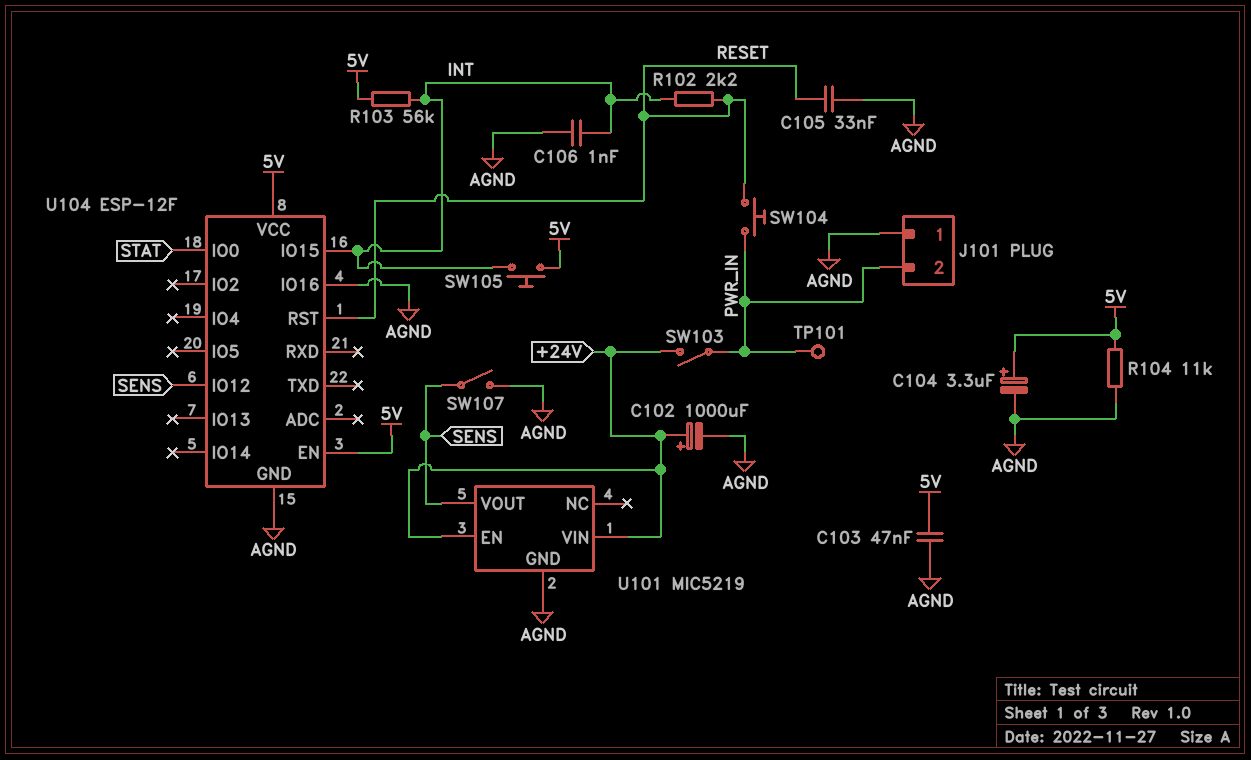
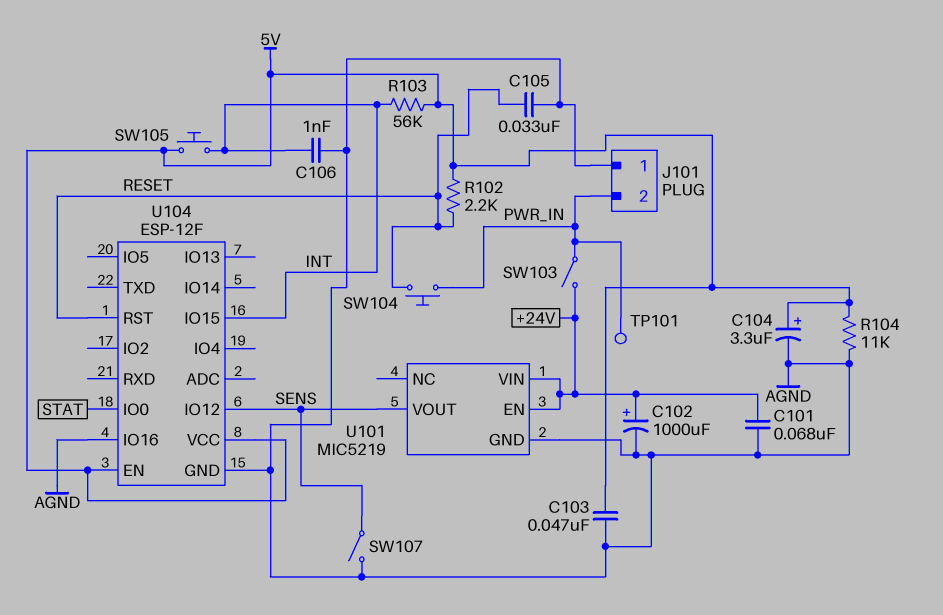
C101: none -> 68nF (+24V, AGND)
R102: 2.2k (INT, RESET) -> 2.2k (5V, RESET)

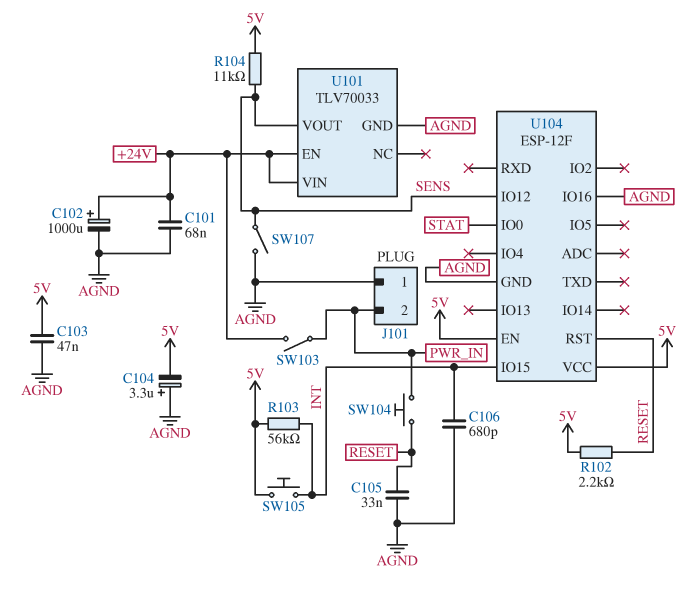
C104: 3.3uF (plus 5V, minus AGND) -> 3.3uF (plus AGND, minus 5V)
C106: 1nF (AGND, INT) -> 680pF (AGND, INT)
R104: 11k (5V, AGND) -> 11k (5V, SENS)
TP101: test point (PWR_IN) -> none
U101: MIC5219 -> TLV70033

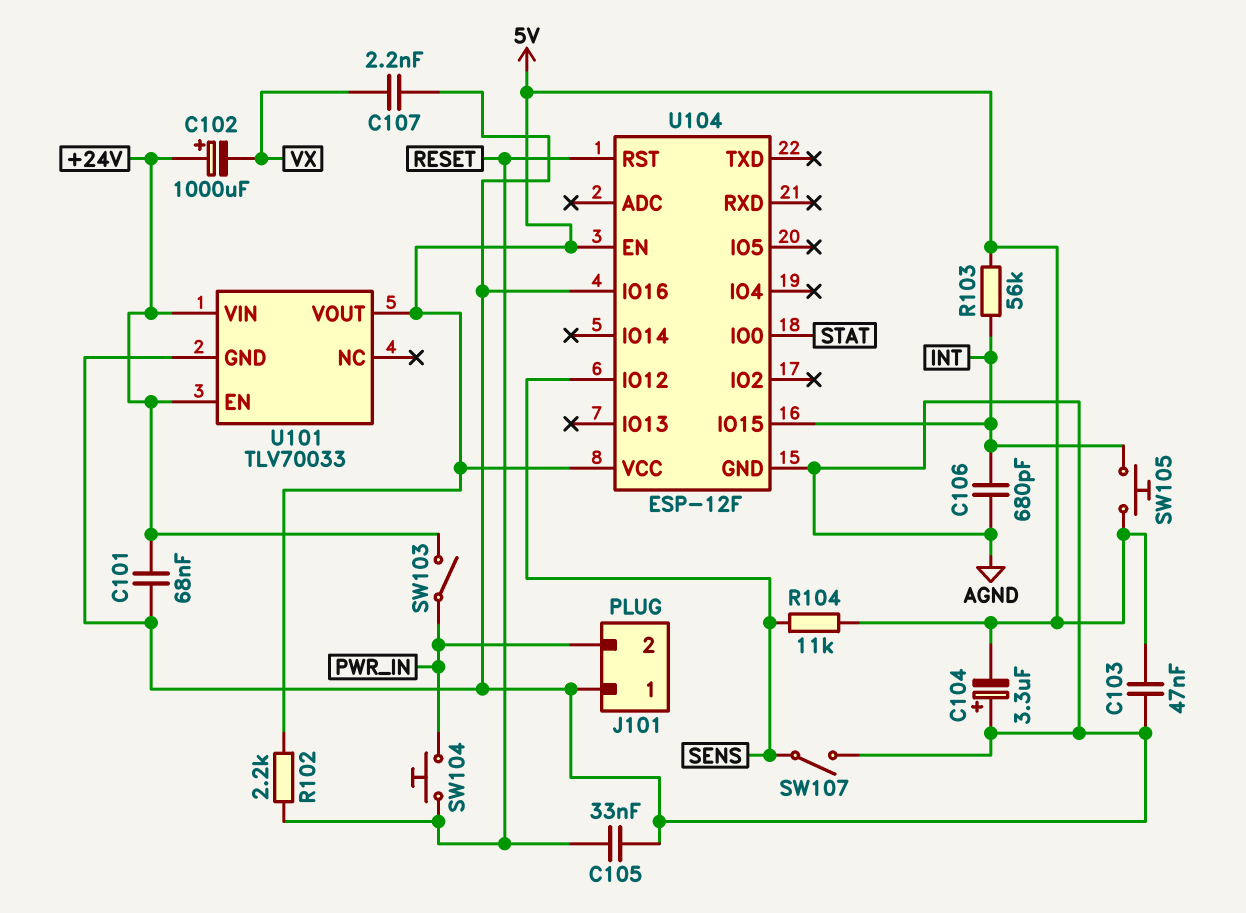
C102: 1000uF (plus +24V, minus AGND) -> 1000uF (plus +24V, minus VX)
C107: none -> 2.2nF (AGND, VX)
U101 pin VOUT: SENS -> 5V

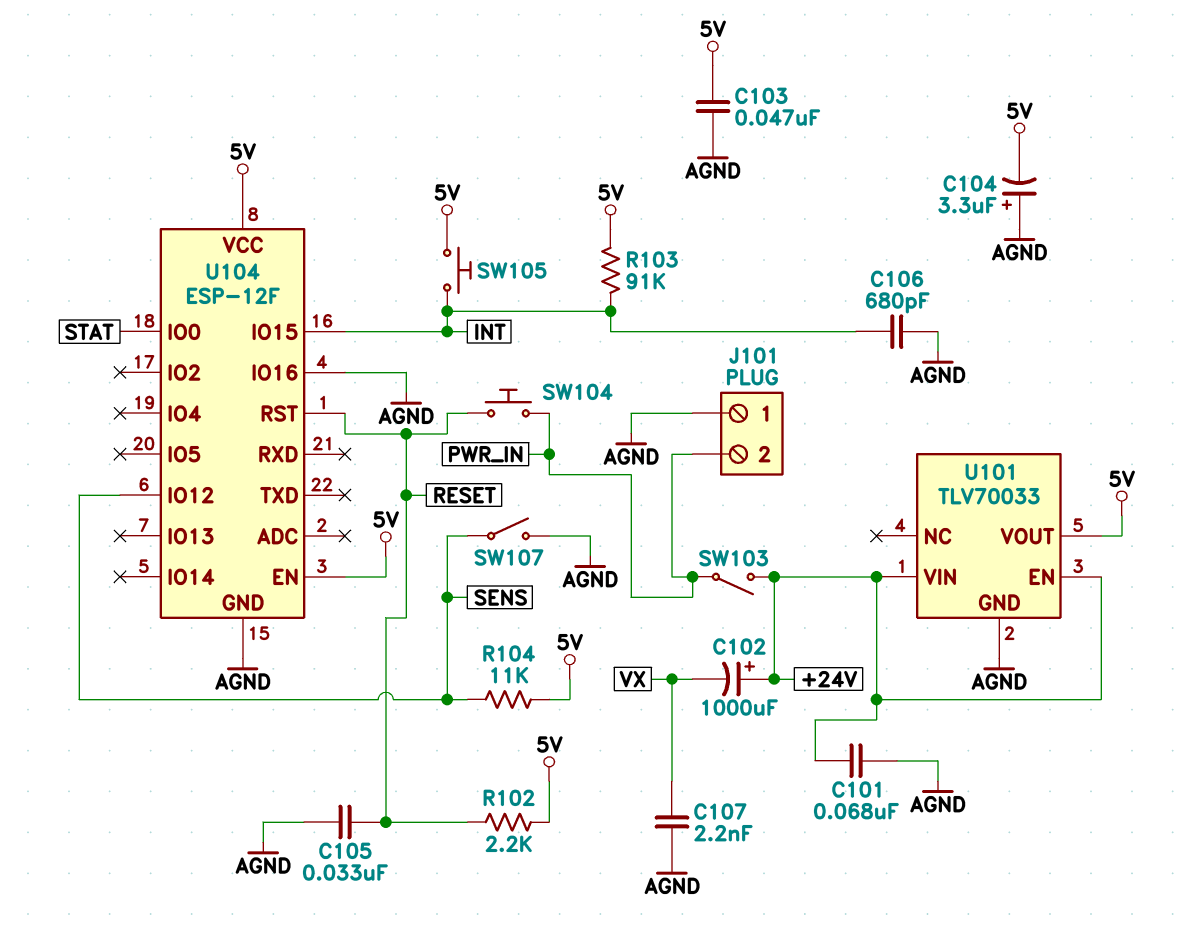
R103: 56k (5V, INT) -> 91k (5V, INT)

